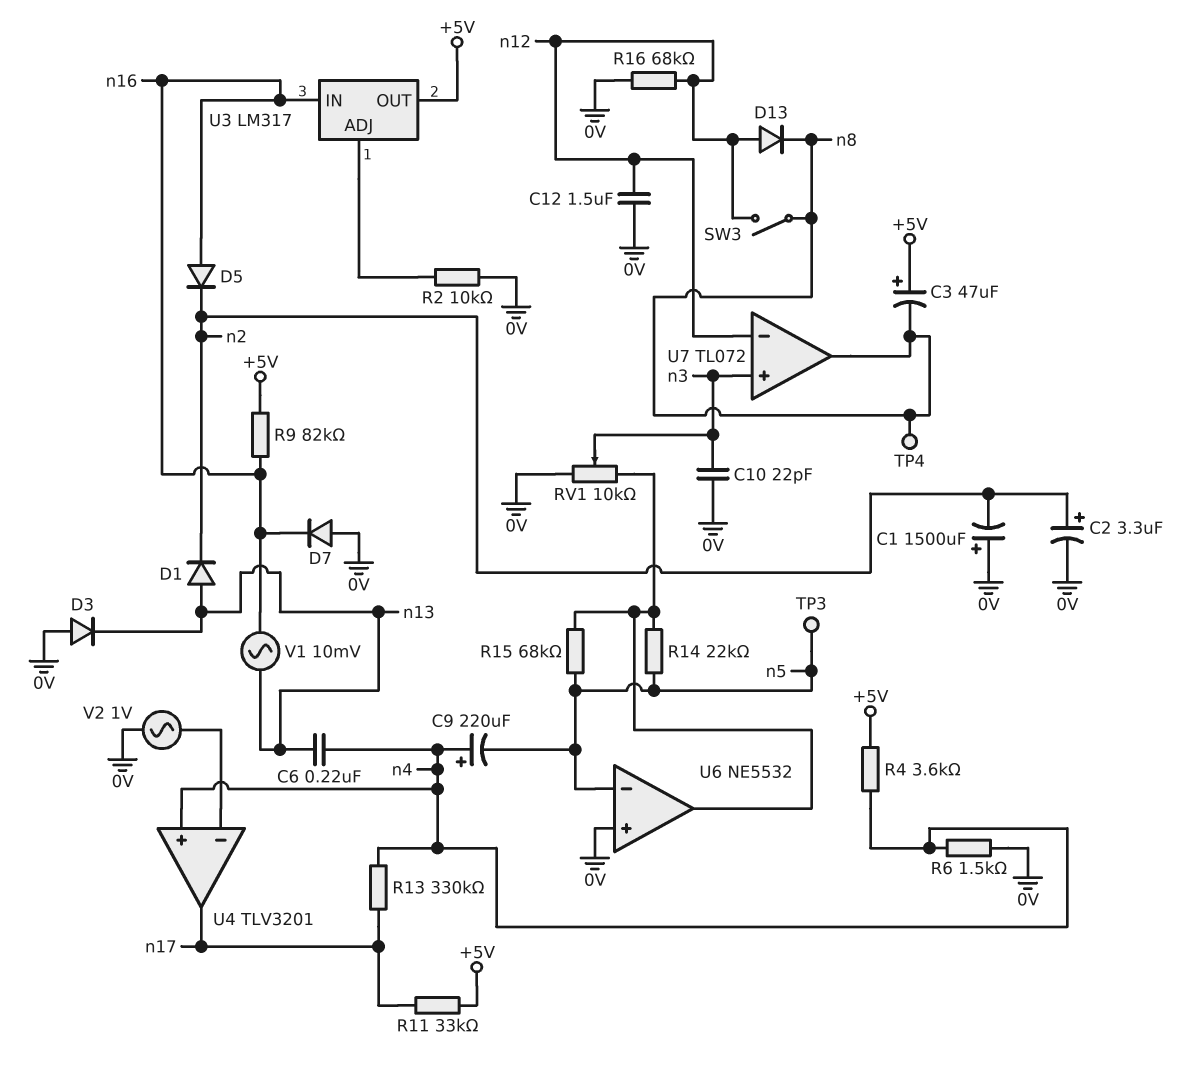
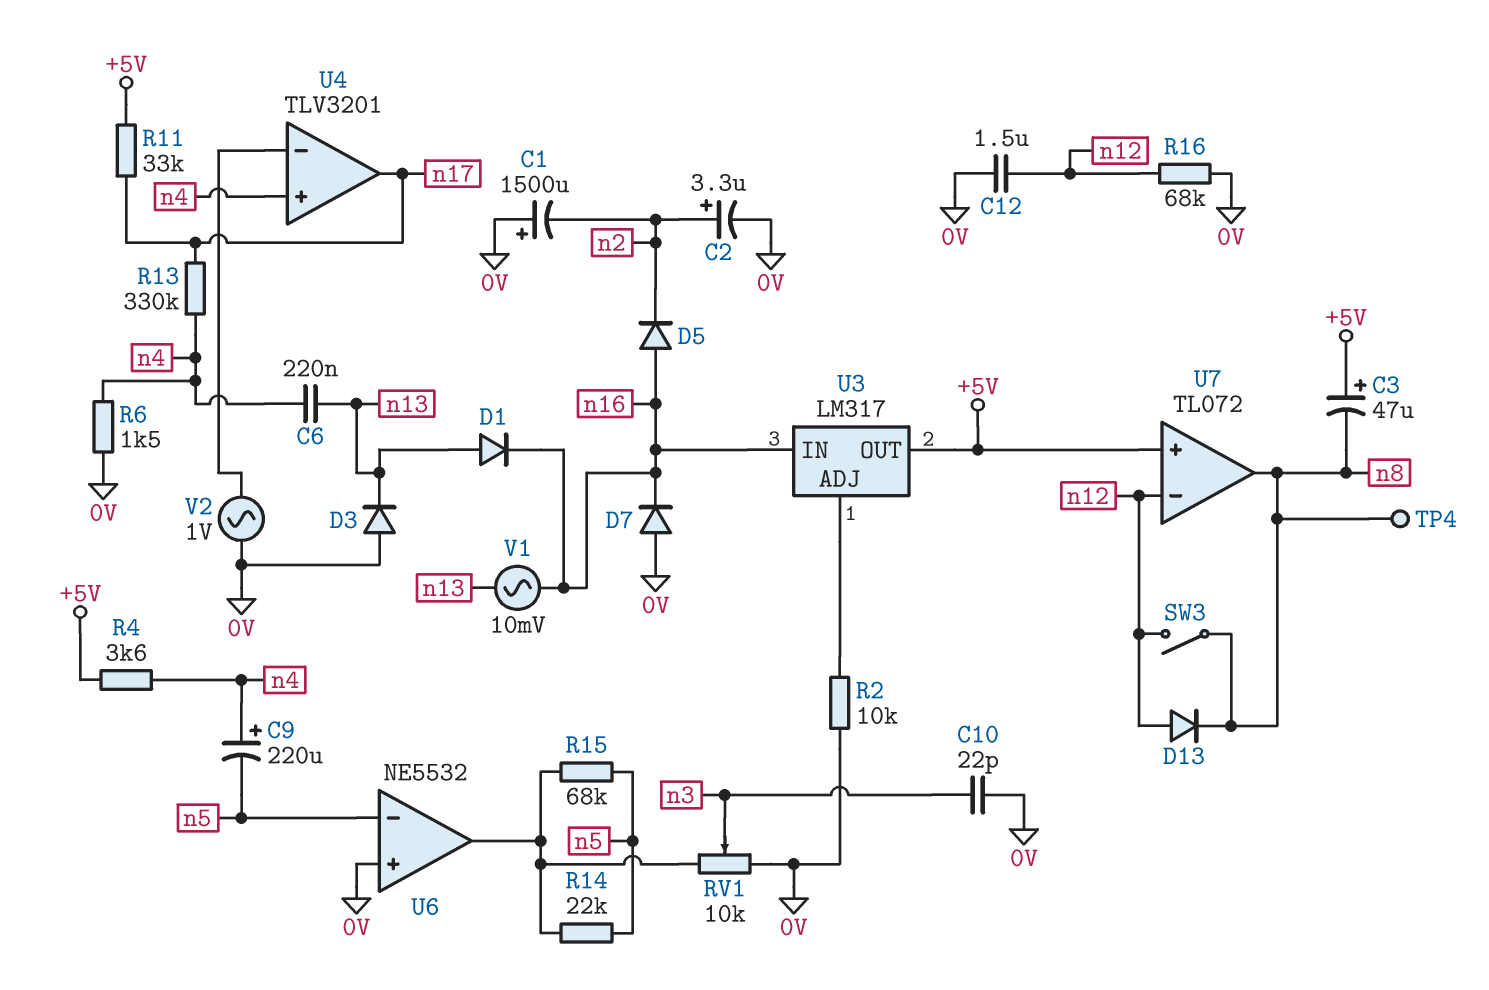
D1: diode (A n13, K n2) -> diode (A n13, K n16)
R9: 82k (+5V, n16) -> none
TP3: test point (n5) -> none
U7 pin in+: n3 -> +5V

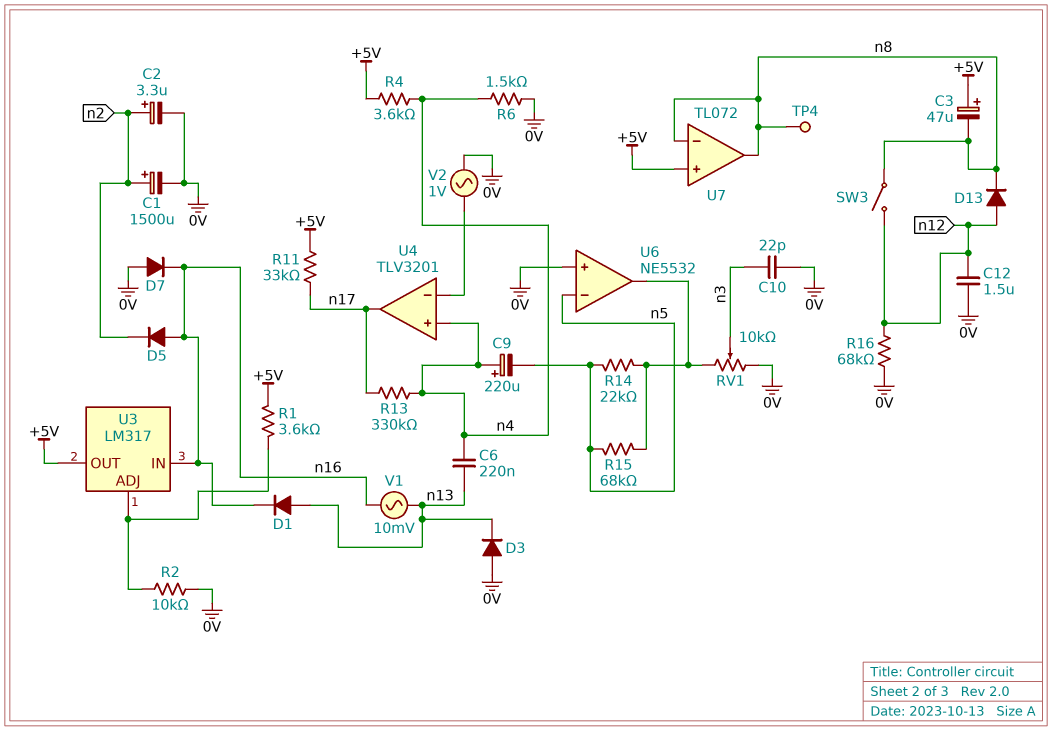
C1: 1500uF (plus 0V, minus n2) -> 1500uF (plus n2, minus 0V)
R1: none -> 3.6k (+5V, U3/ADJ)
U7 pin in-: n12 -> n8

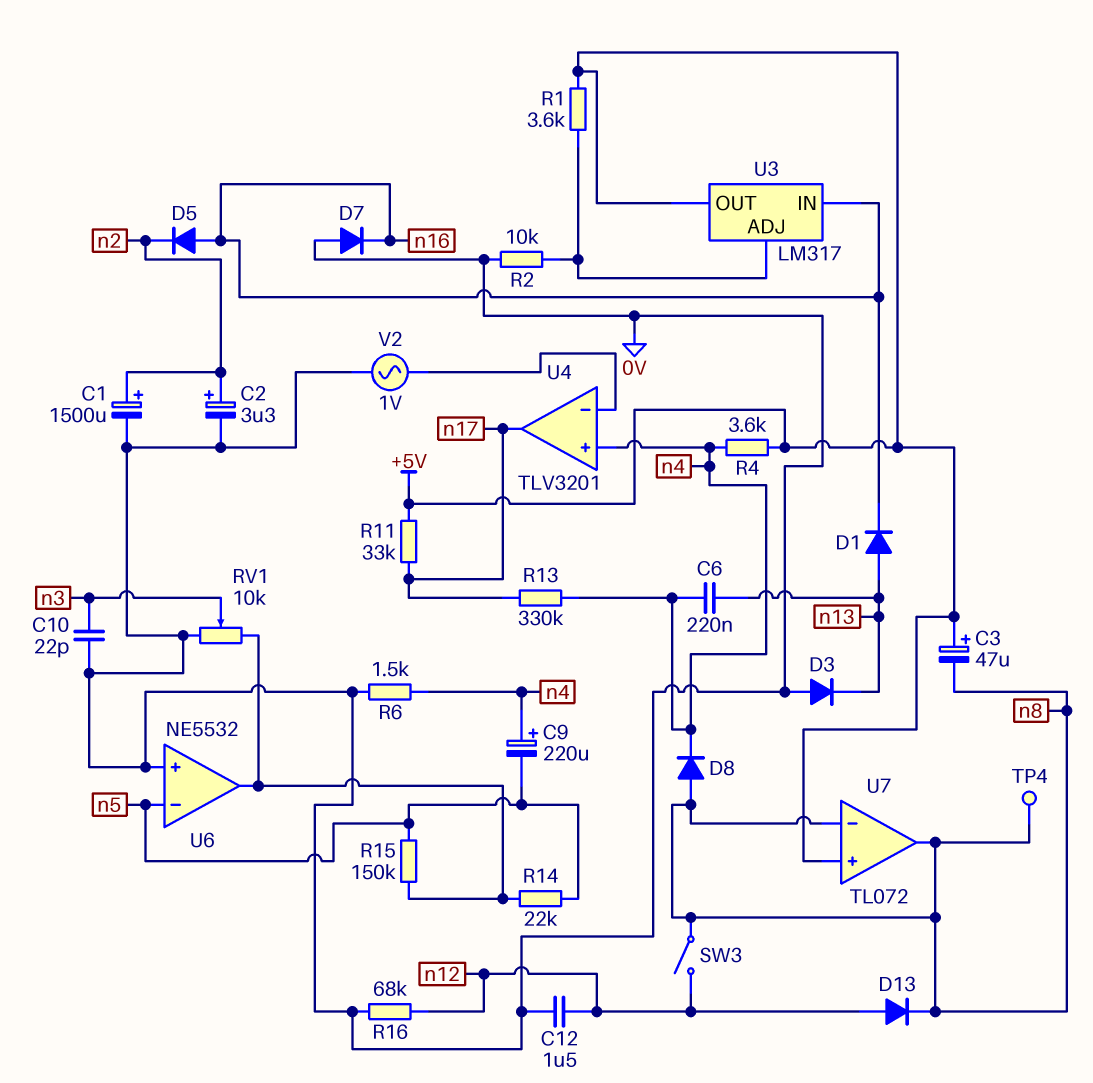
D8: none -> diode (A n8, K n4)
R15: 68k (U6/out, n5) -> 150k (U6/out, n5)
V1: AC 10mV (n13, n16) -> none

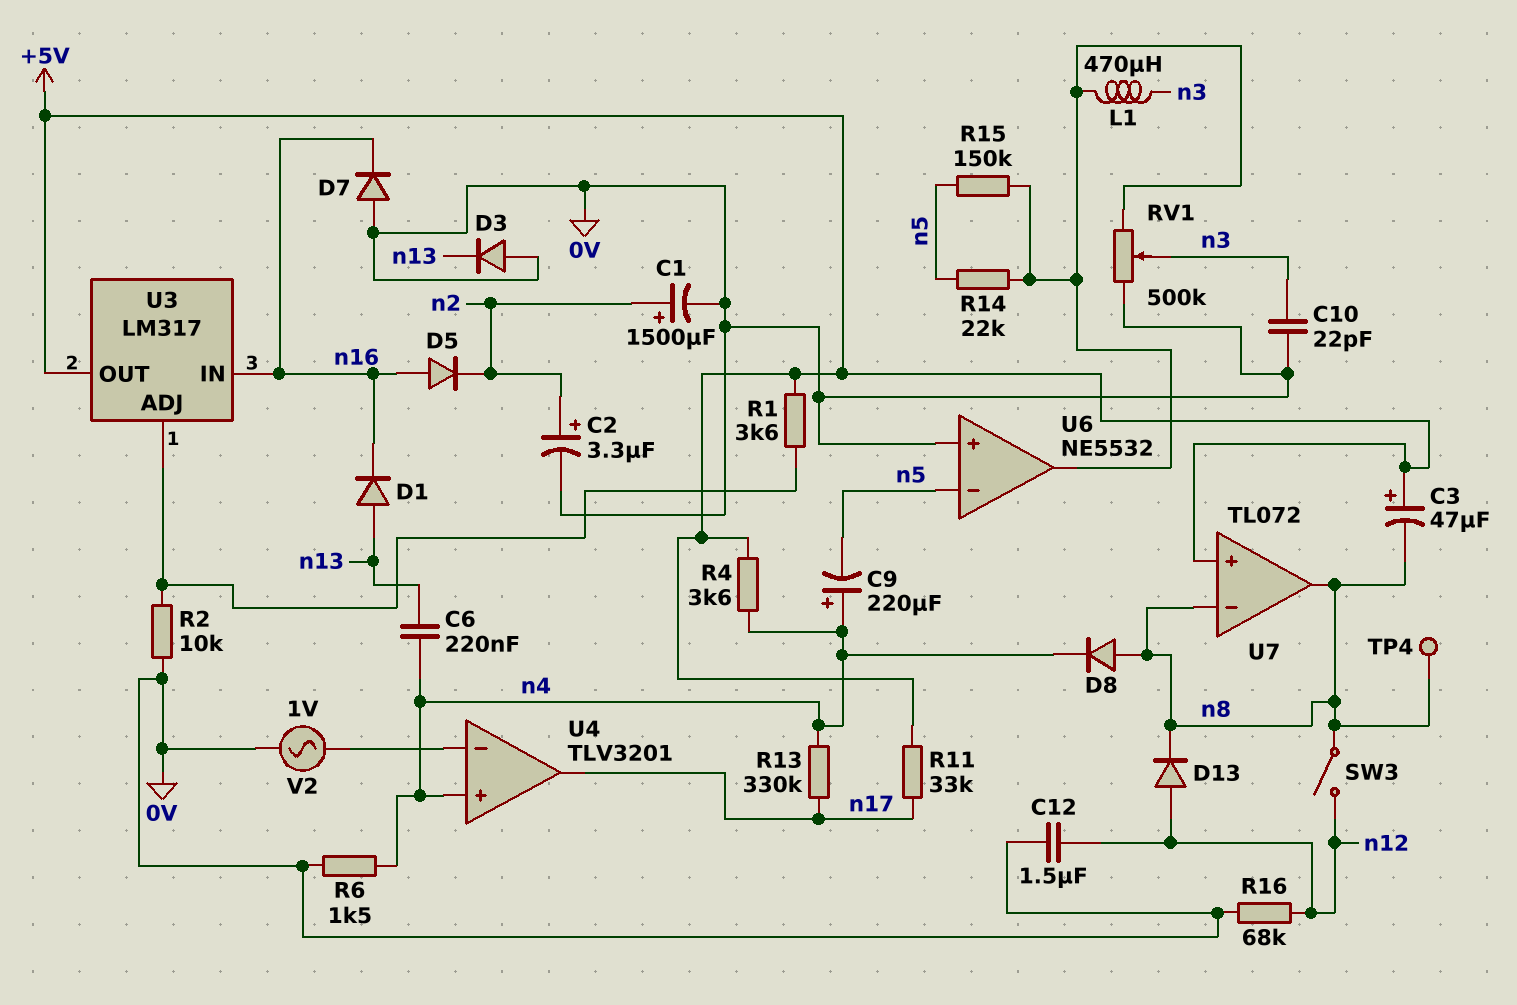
L1: none -> 470uH (U6/out, n3)
RV1: 10k (0V, U6/out, wiper n3) -> 500k (0V, U6/out, wiper n3)

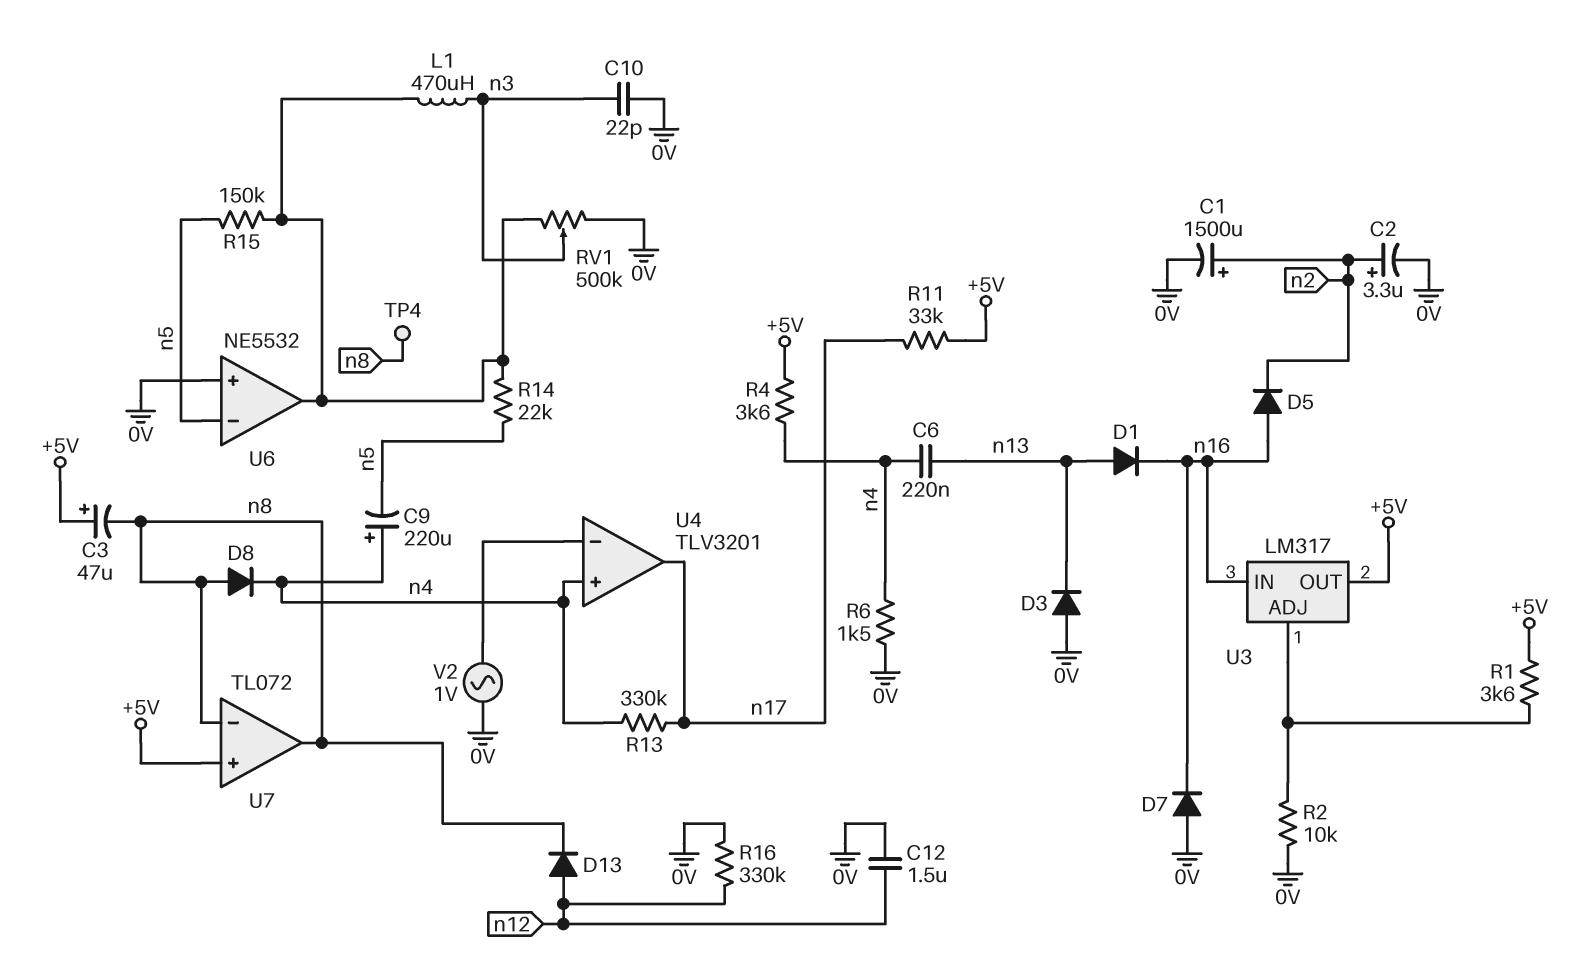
R16: 68k (0V, n12) -> 330k (0V, n12)
SW3: switch (n8, n12) -> none

